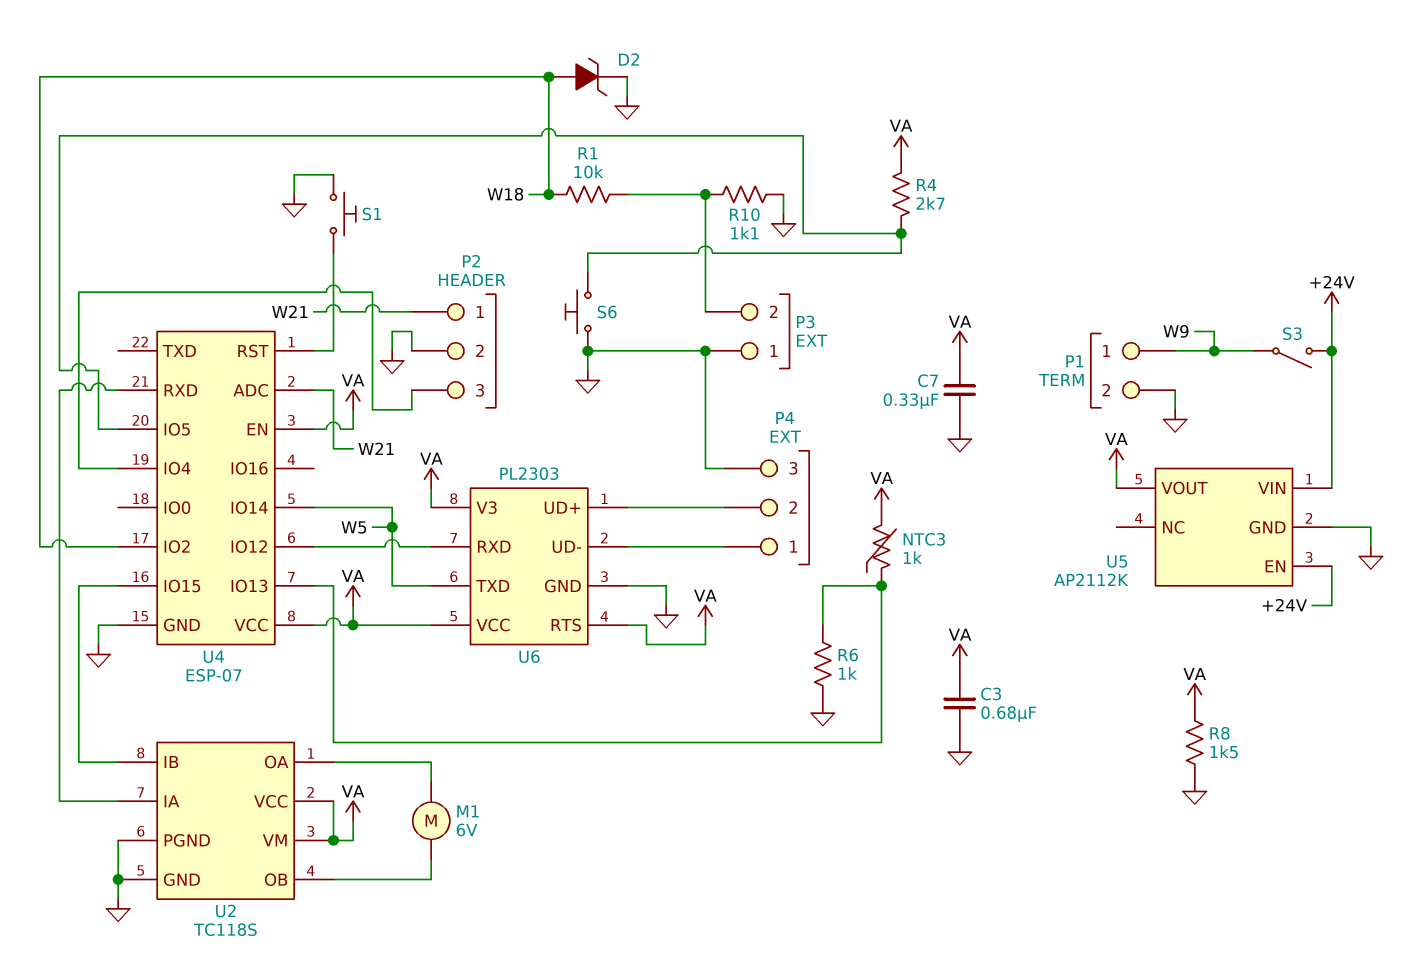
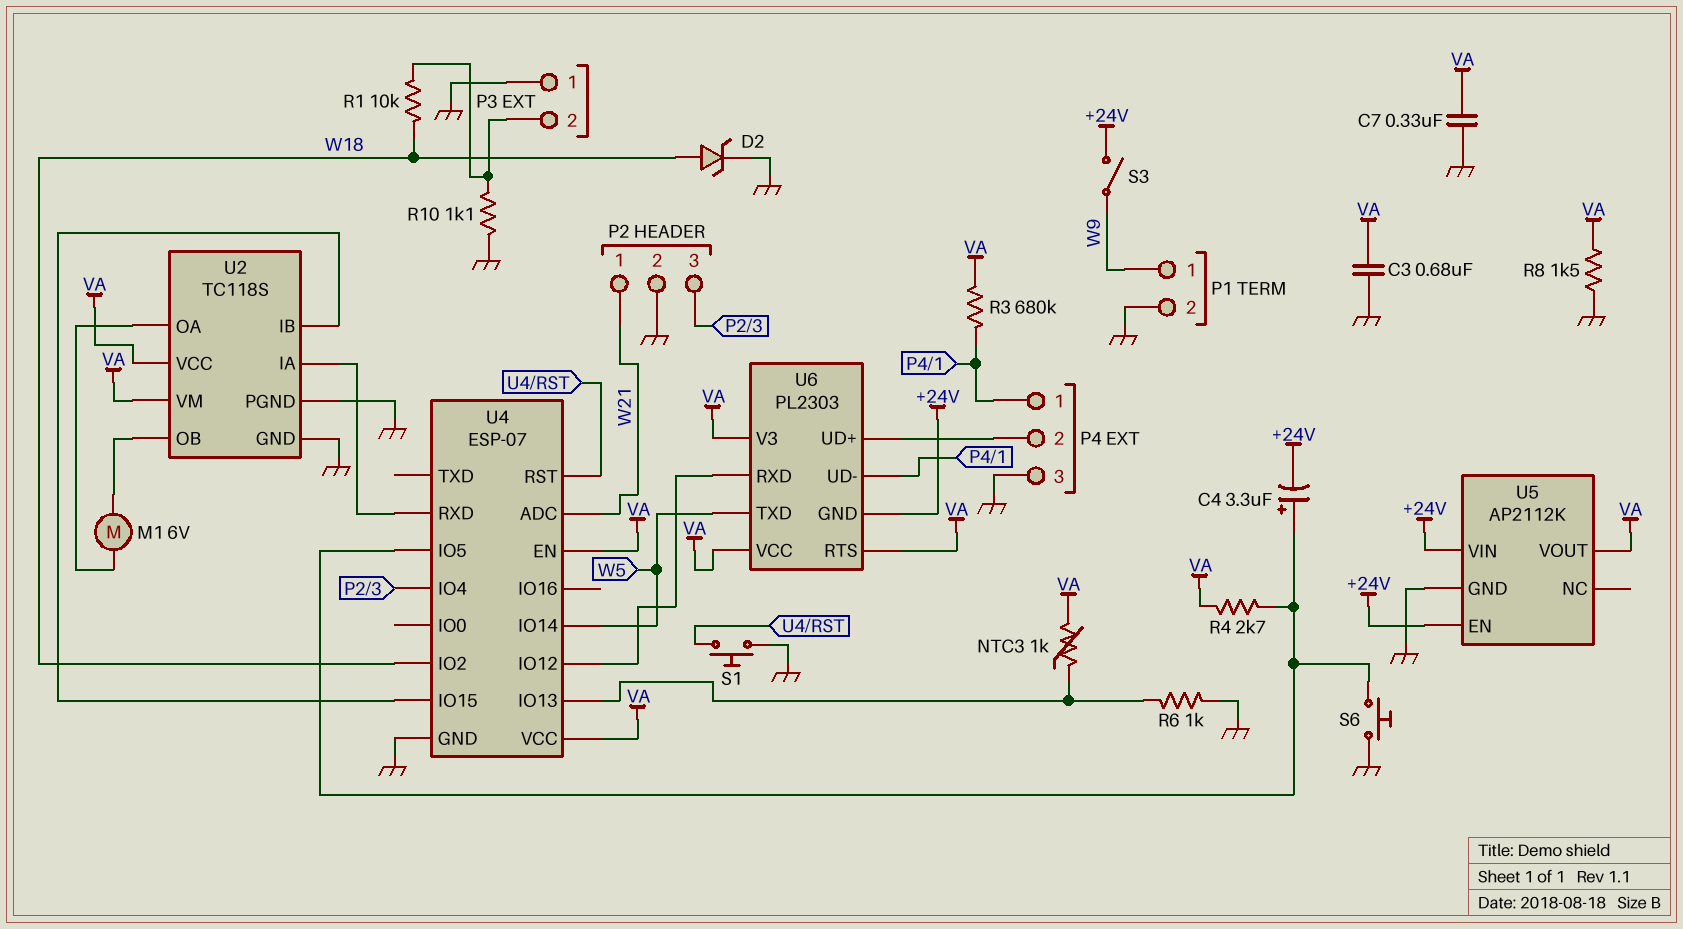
C4: none -> 3.3uF (plus U4/IO5, minus +24V)
R3: none -> 680k (P4/1, VA)
U6 pin GND: GND -> +24V

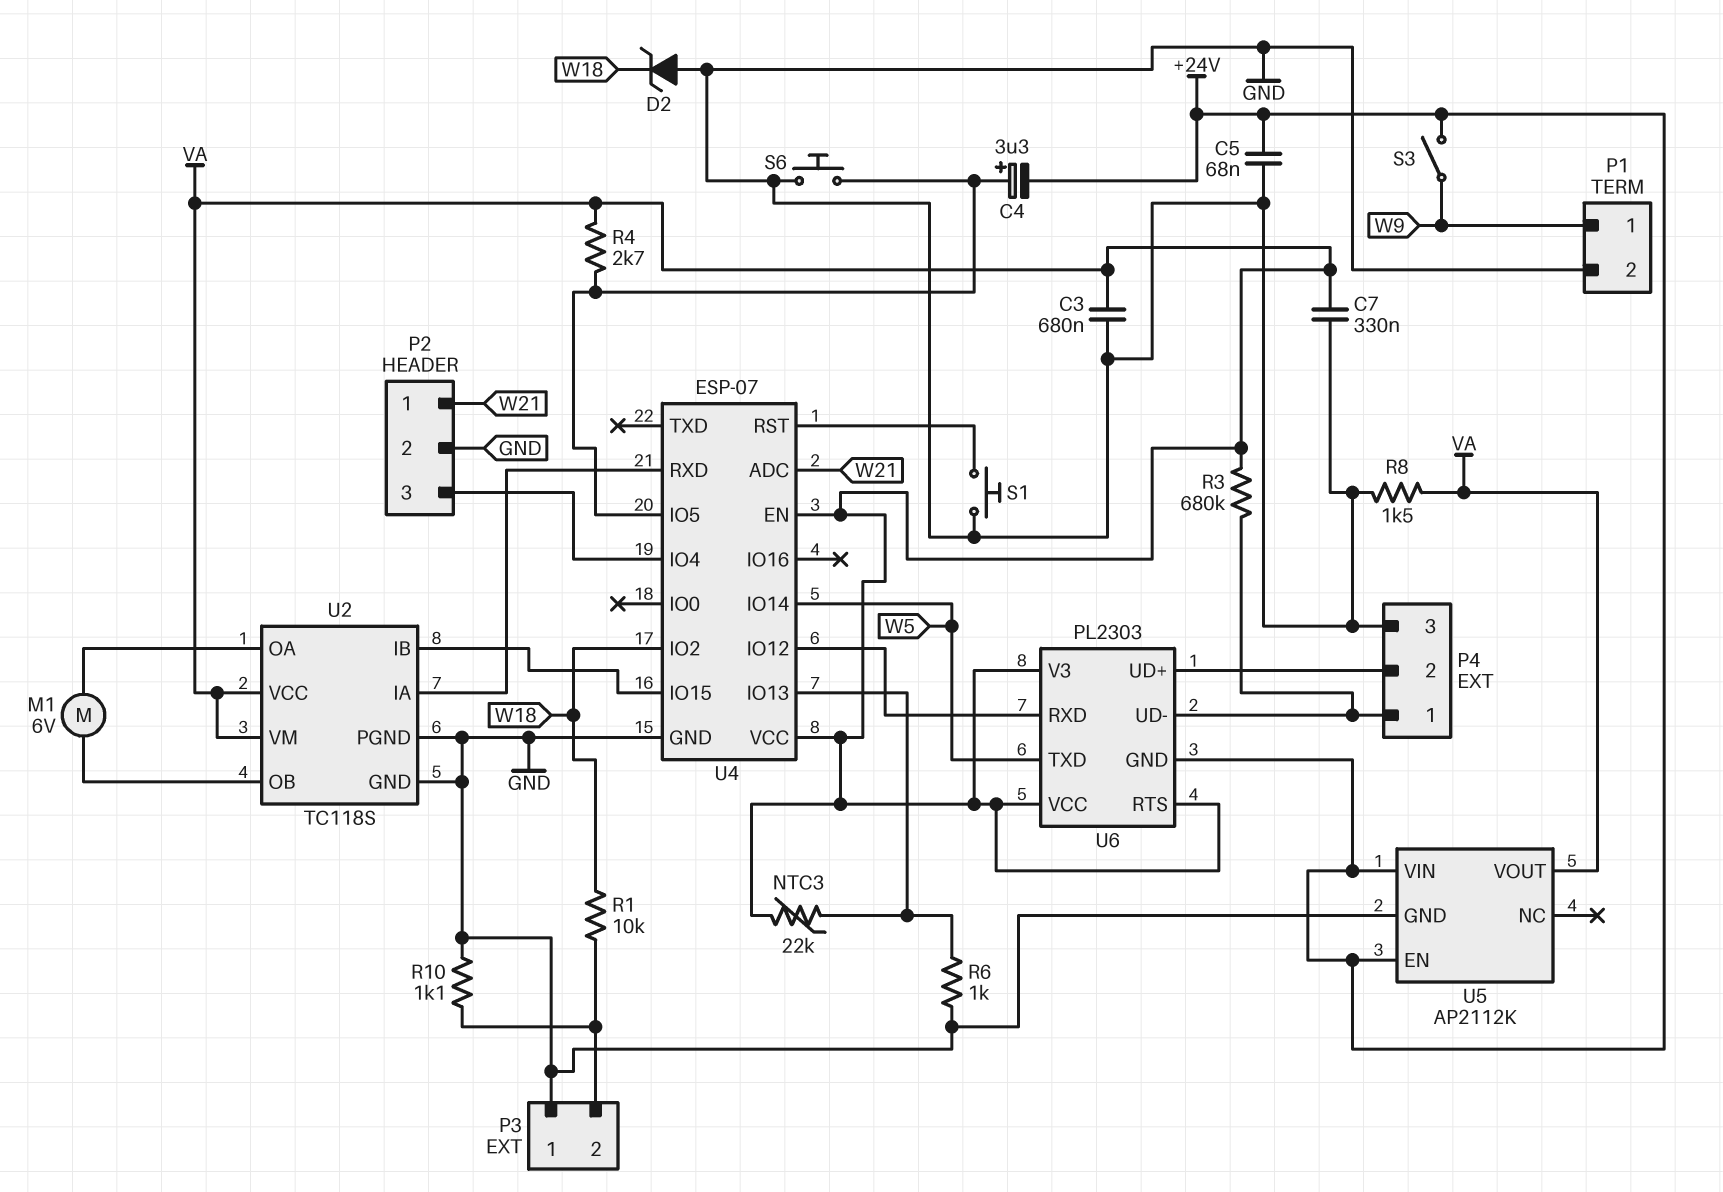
C5: none -> 68nF (+24V, GND)
D2: zener (A W18, K GND) -> zener (A GND, K W18)
NTC3: 1k (U4/IO13, VA) -> 22k (U4/IO13, VA)

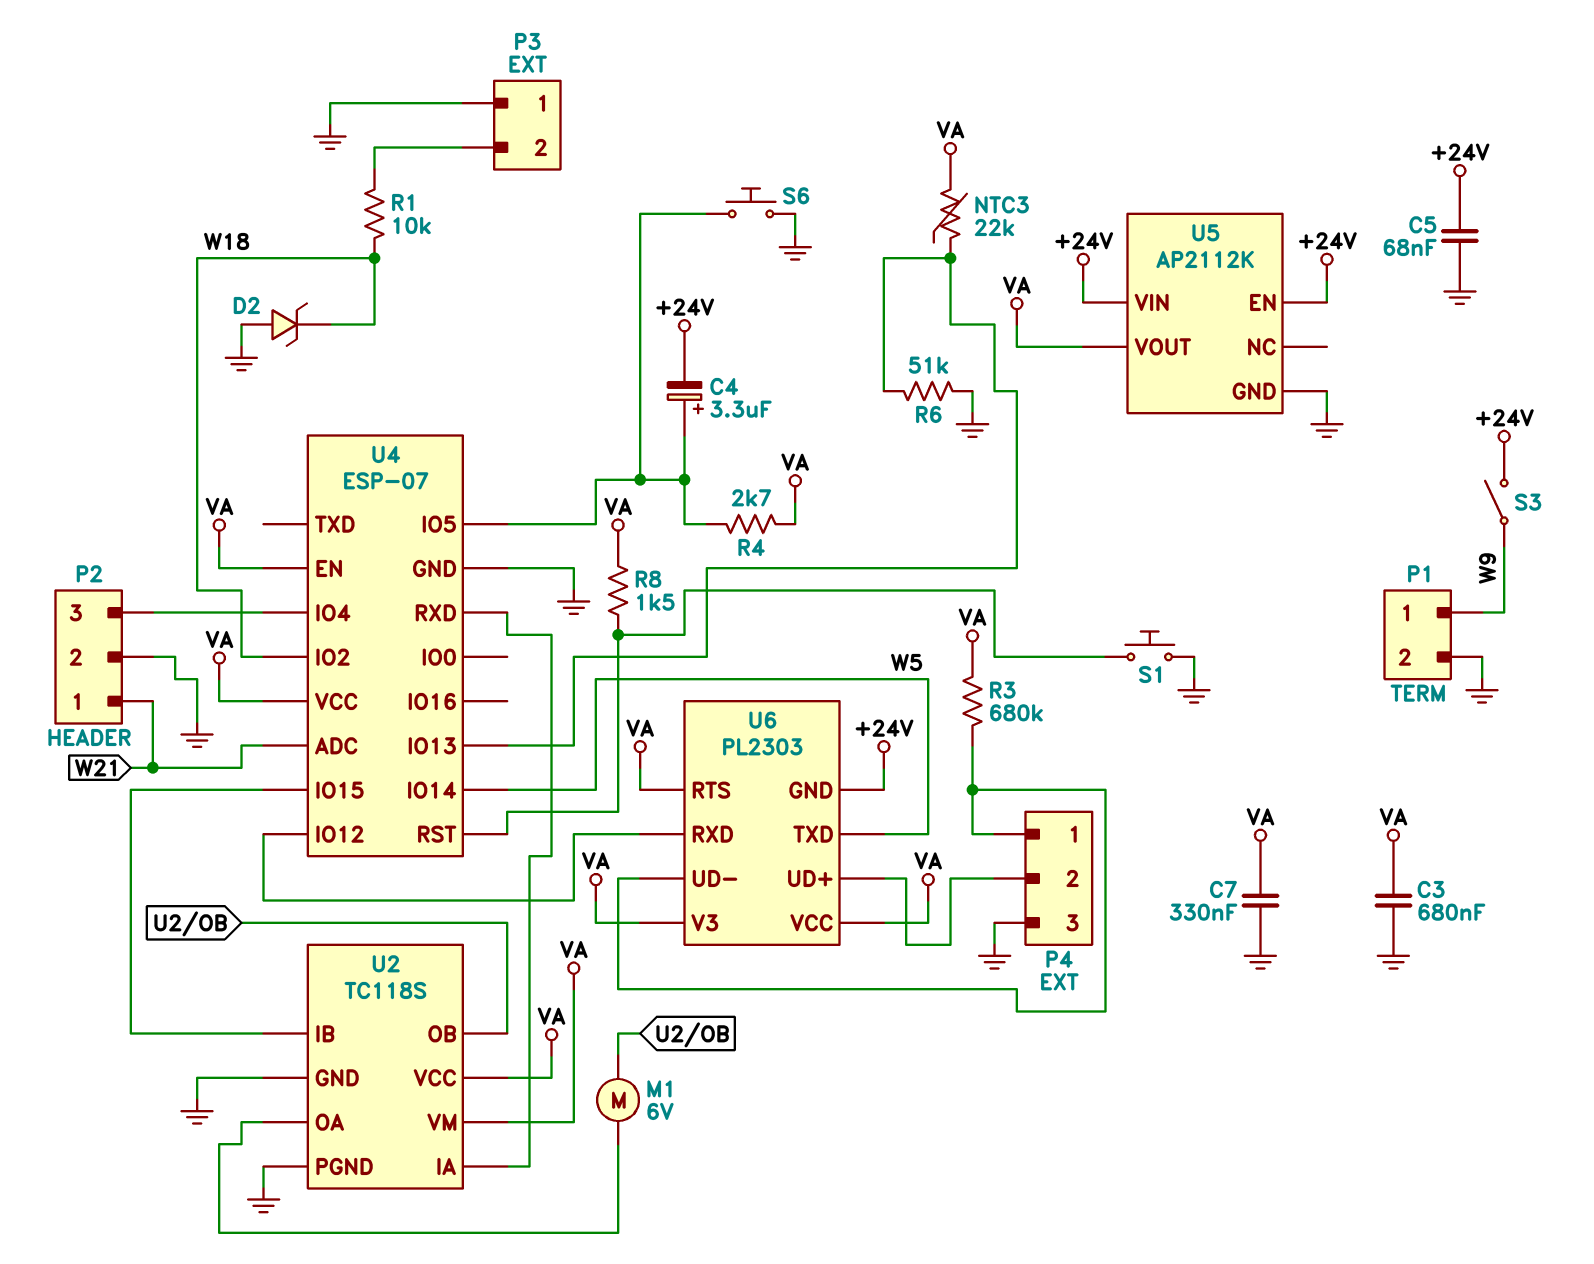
R6: 1k (GND, U4/IO13) -> 51k (GND, U4/IO13)
R8: 1.5k (GND, VA) -> 1.5k (U4/RST, VA)
R10: 1.1k (GND, P3/2) -> none

